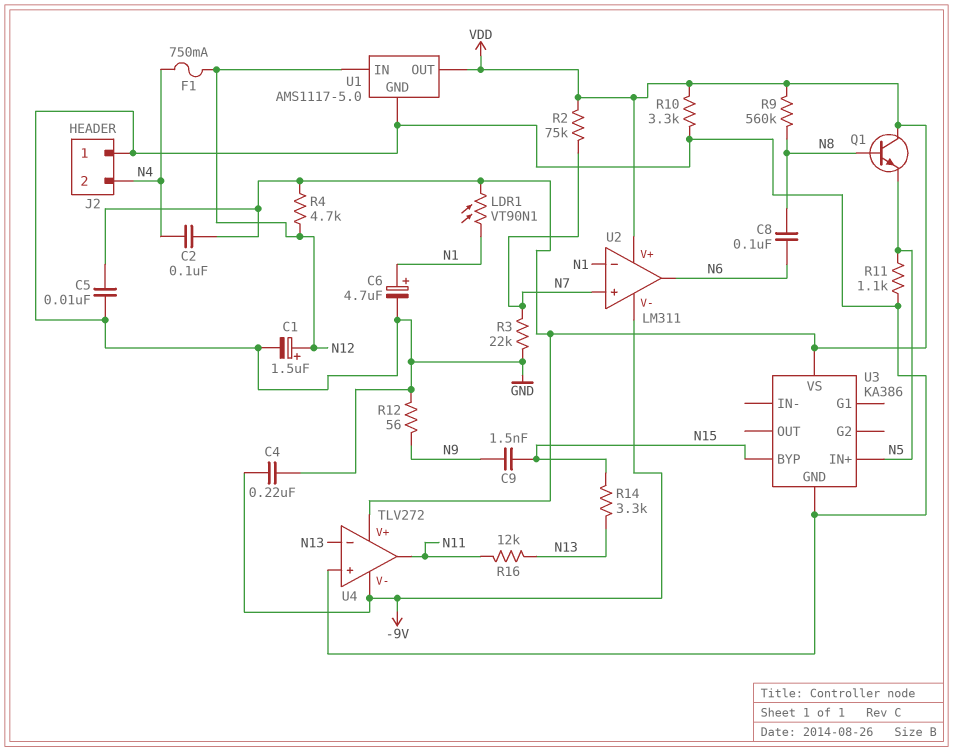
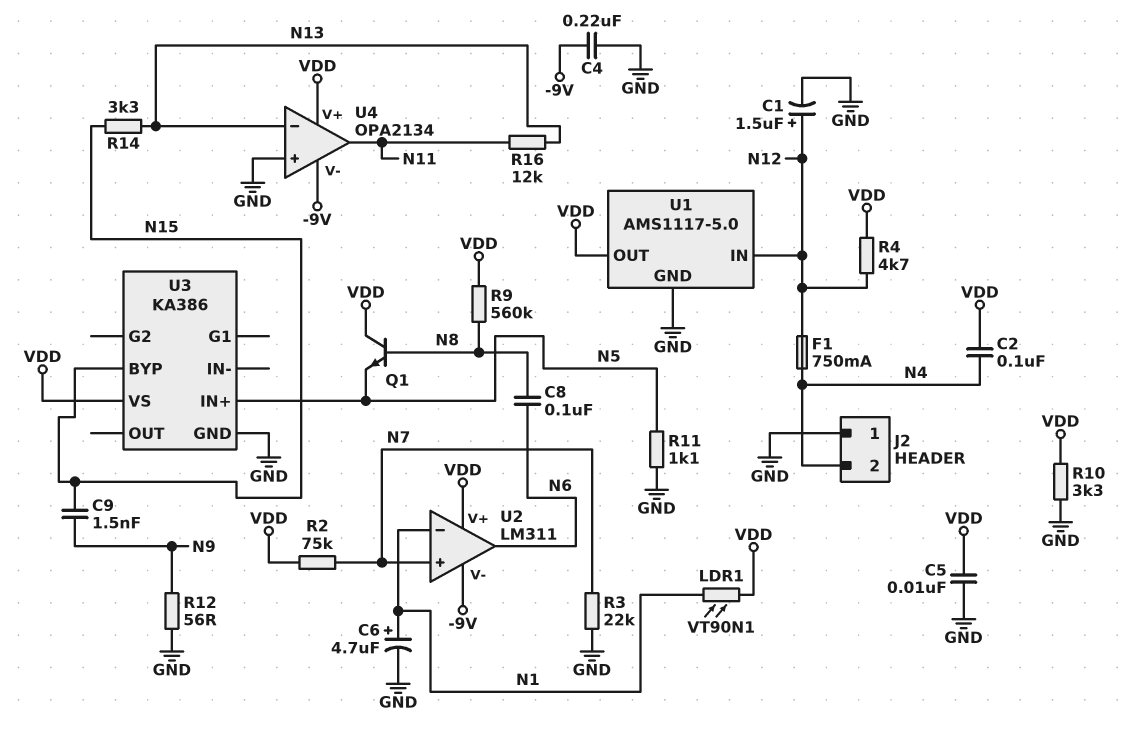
U4: TLV272 -> OPA2134

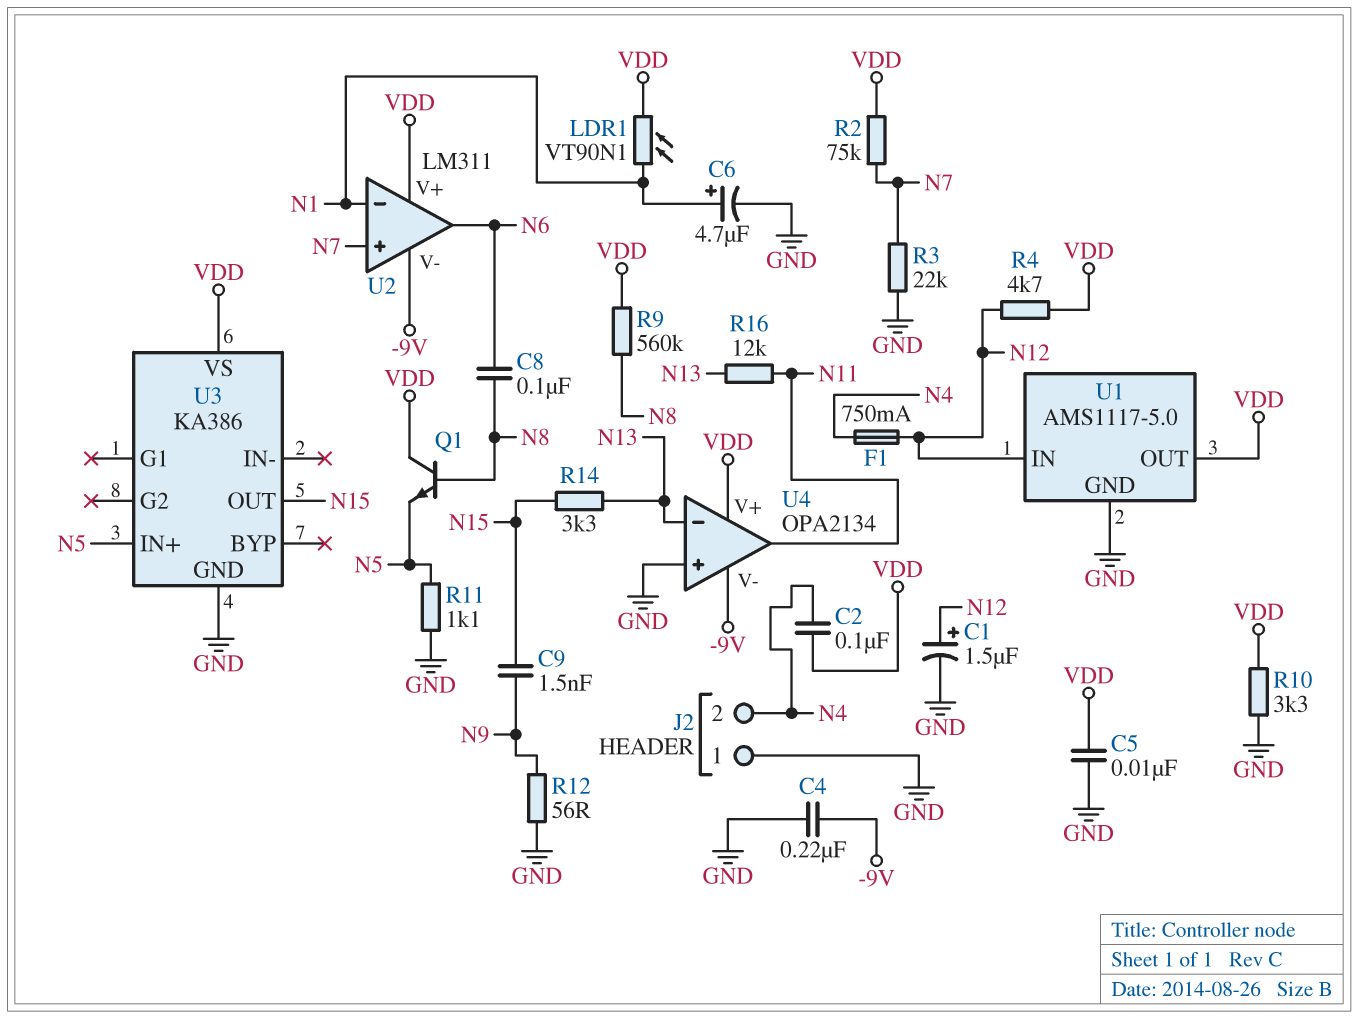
U3 pin BYP: N15 -> none
U3 pin OUT: none -> N15

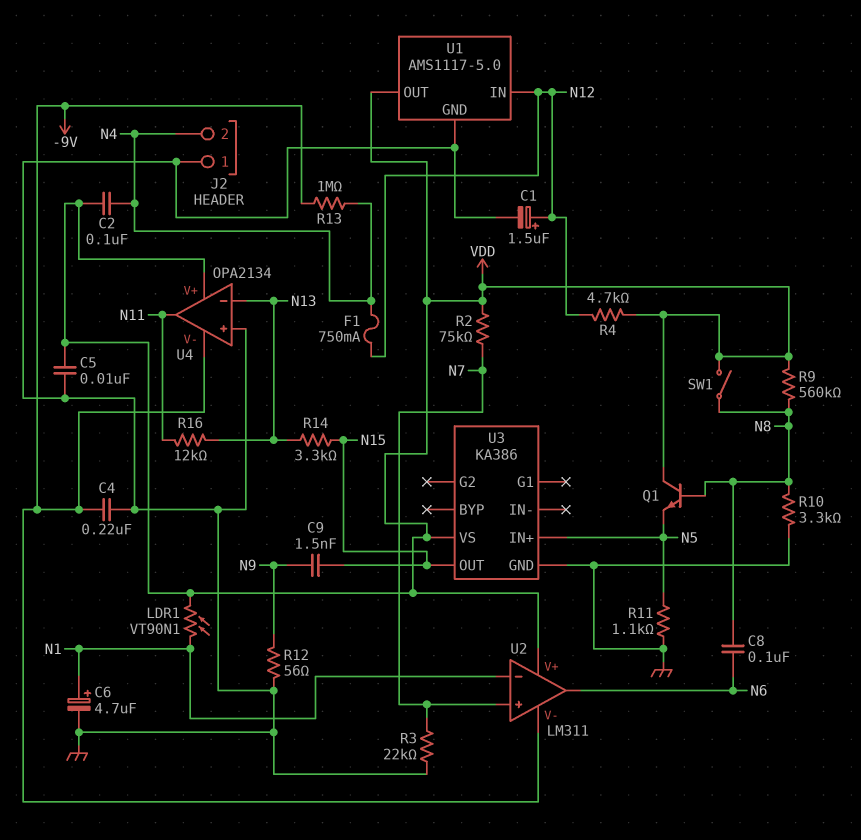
R10: 3.3k (GND, VDD) -> 3.3k (GND, N8)
R13: none -> 1M (-9V, N4)
SW1: none -> switch (N8, VDD)

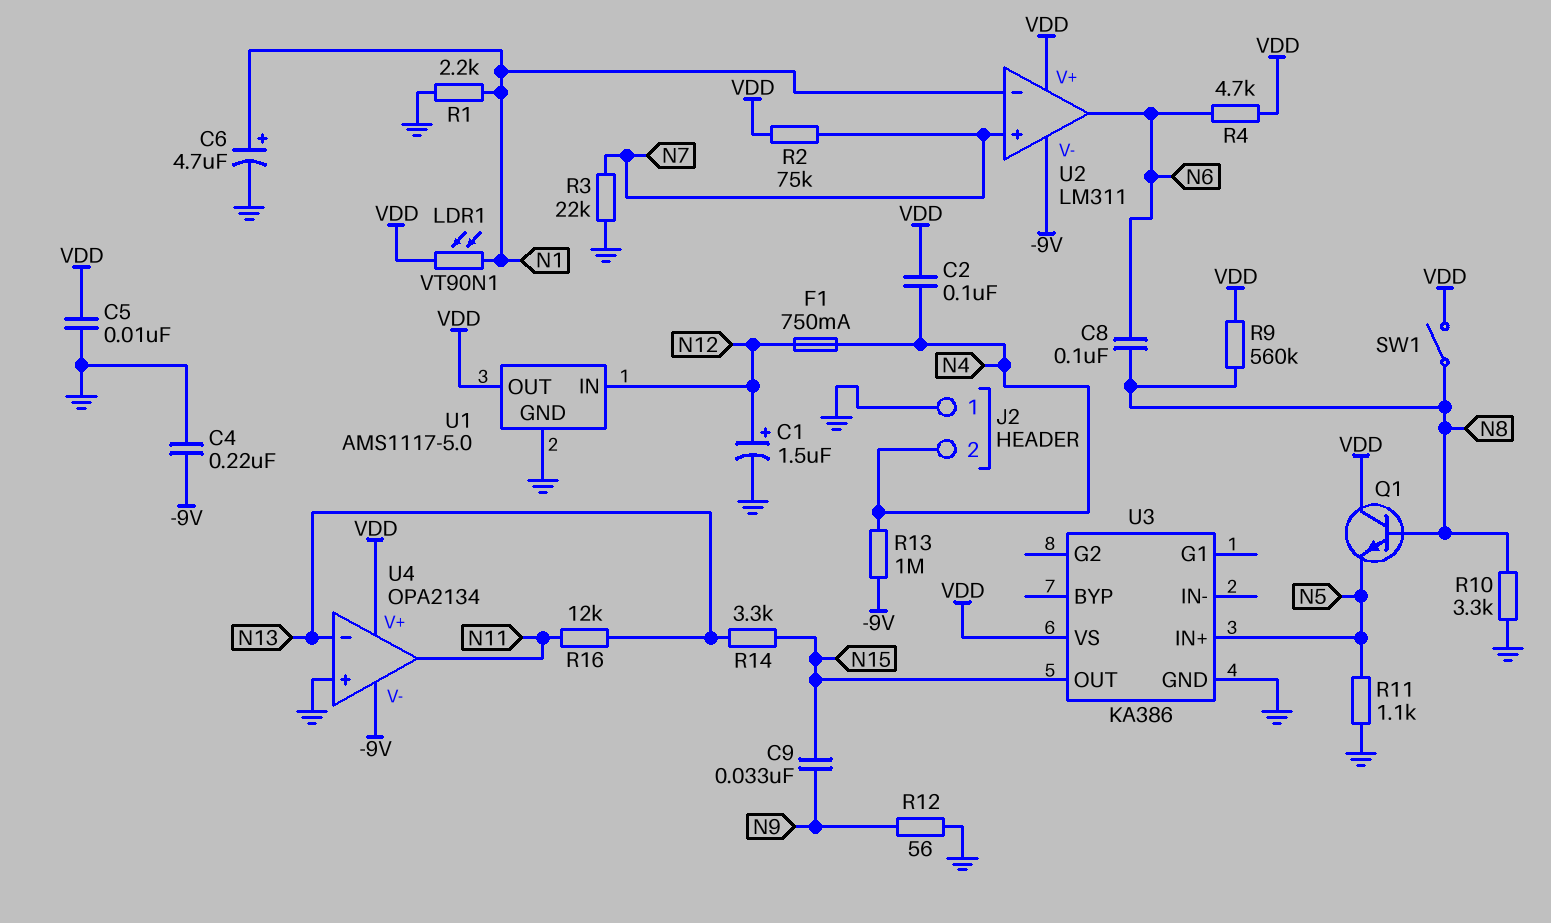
C9: 1.5nF (N9, N15) -> 33nF (N9, N15)
R1: none -> 2.2k (GND, N1)
R4: 4.7k (N12, VDD) -> 4.7k (N6, VDD)

